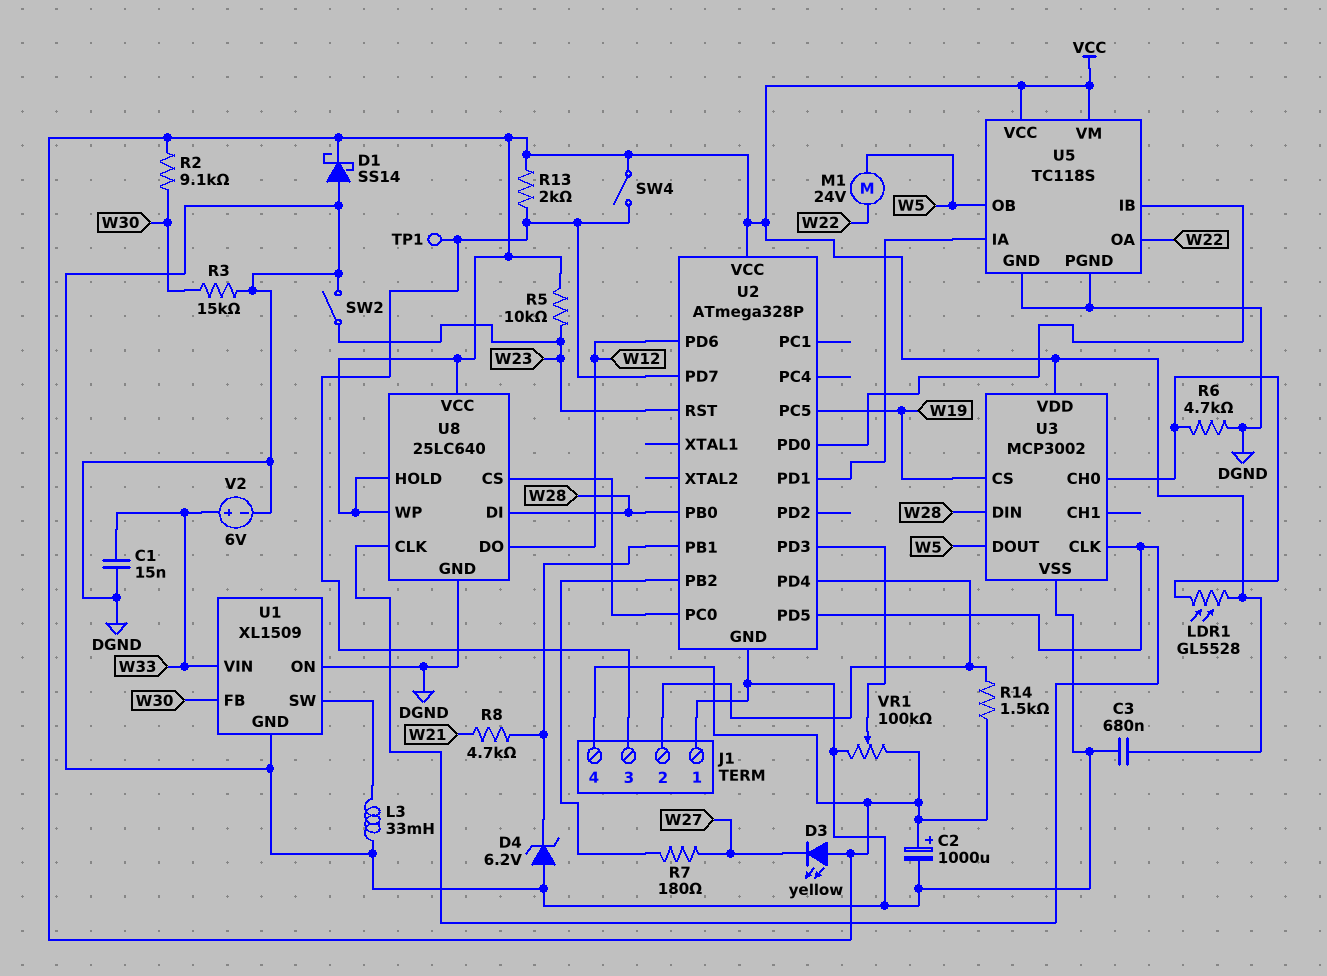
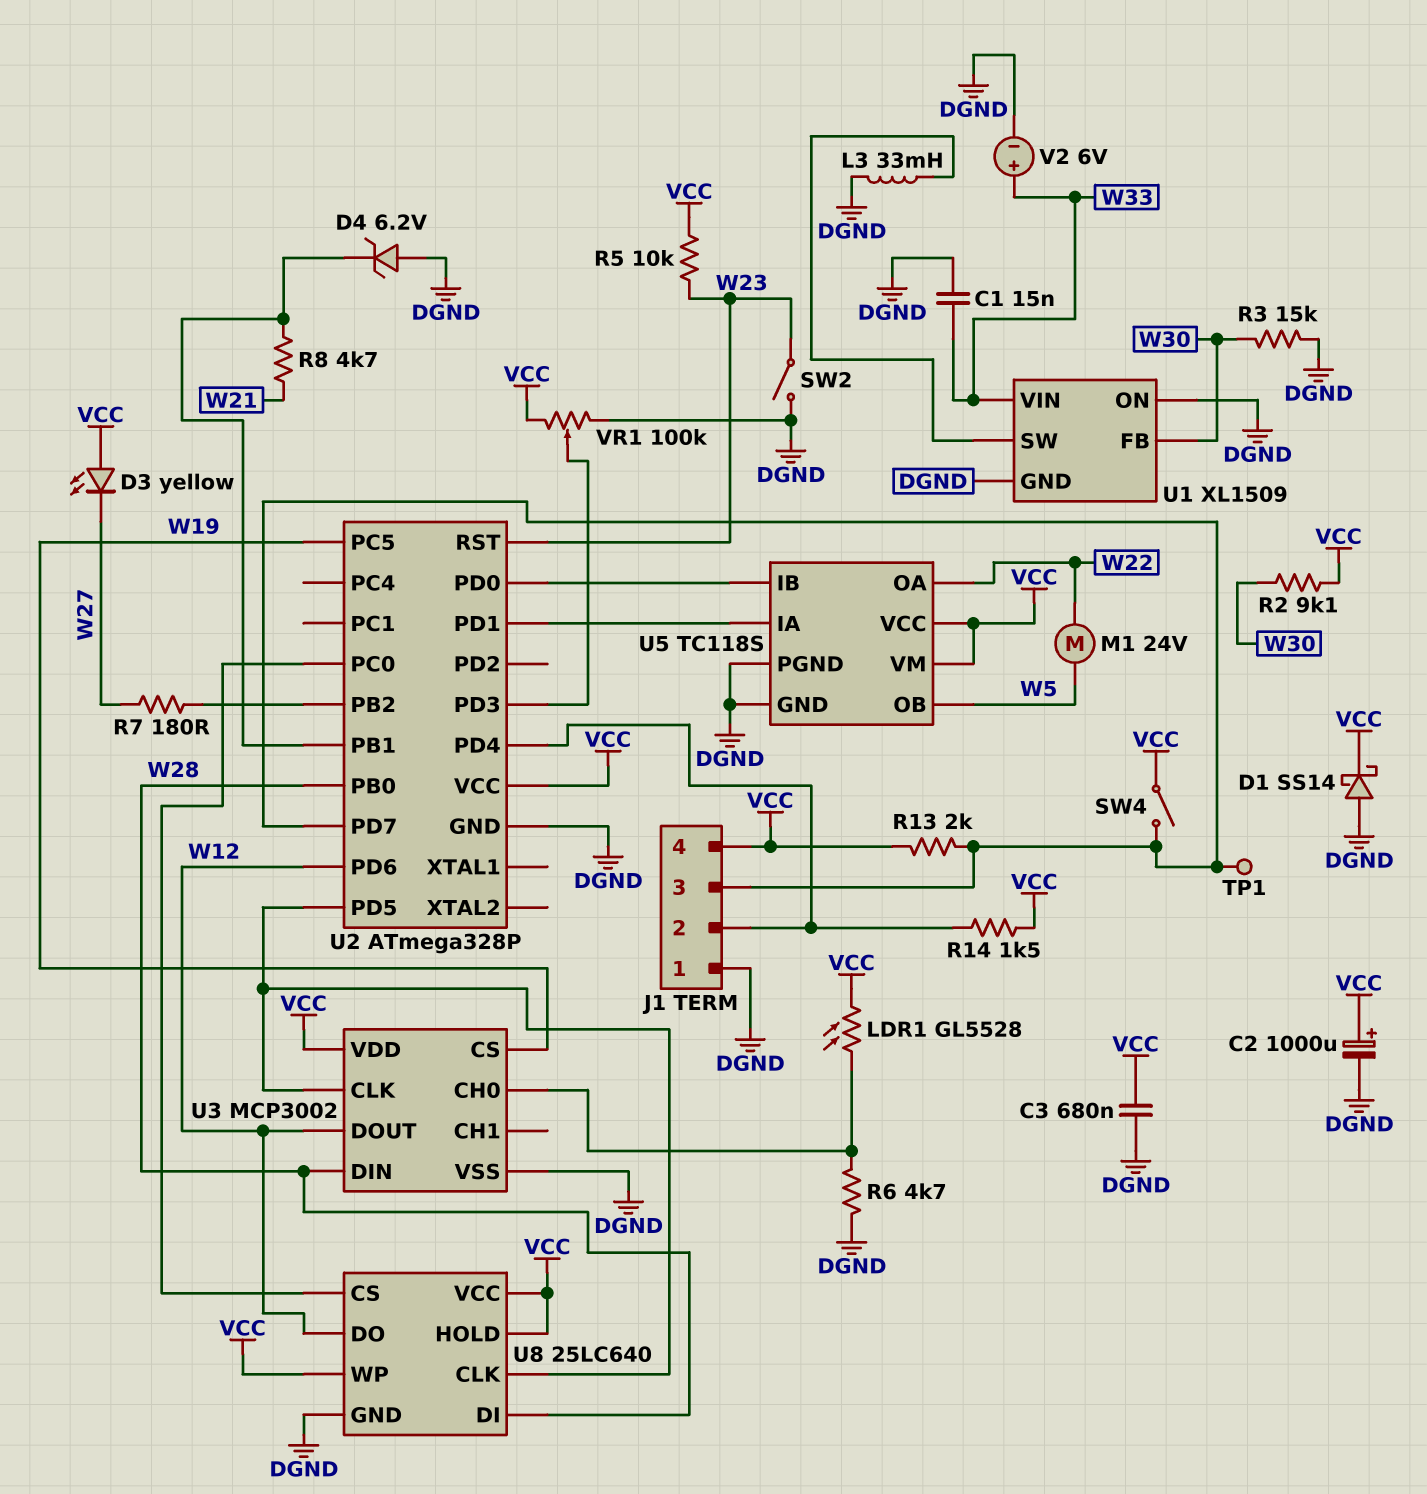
U3 pin DOUT: W5 -> W12

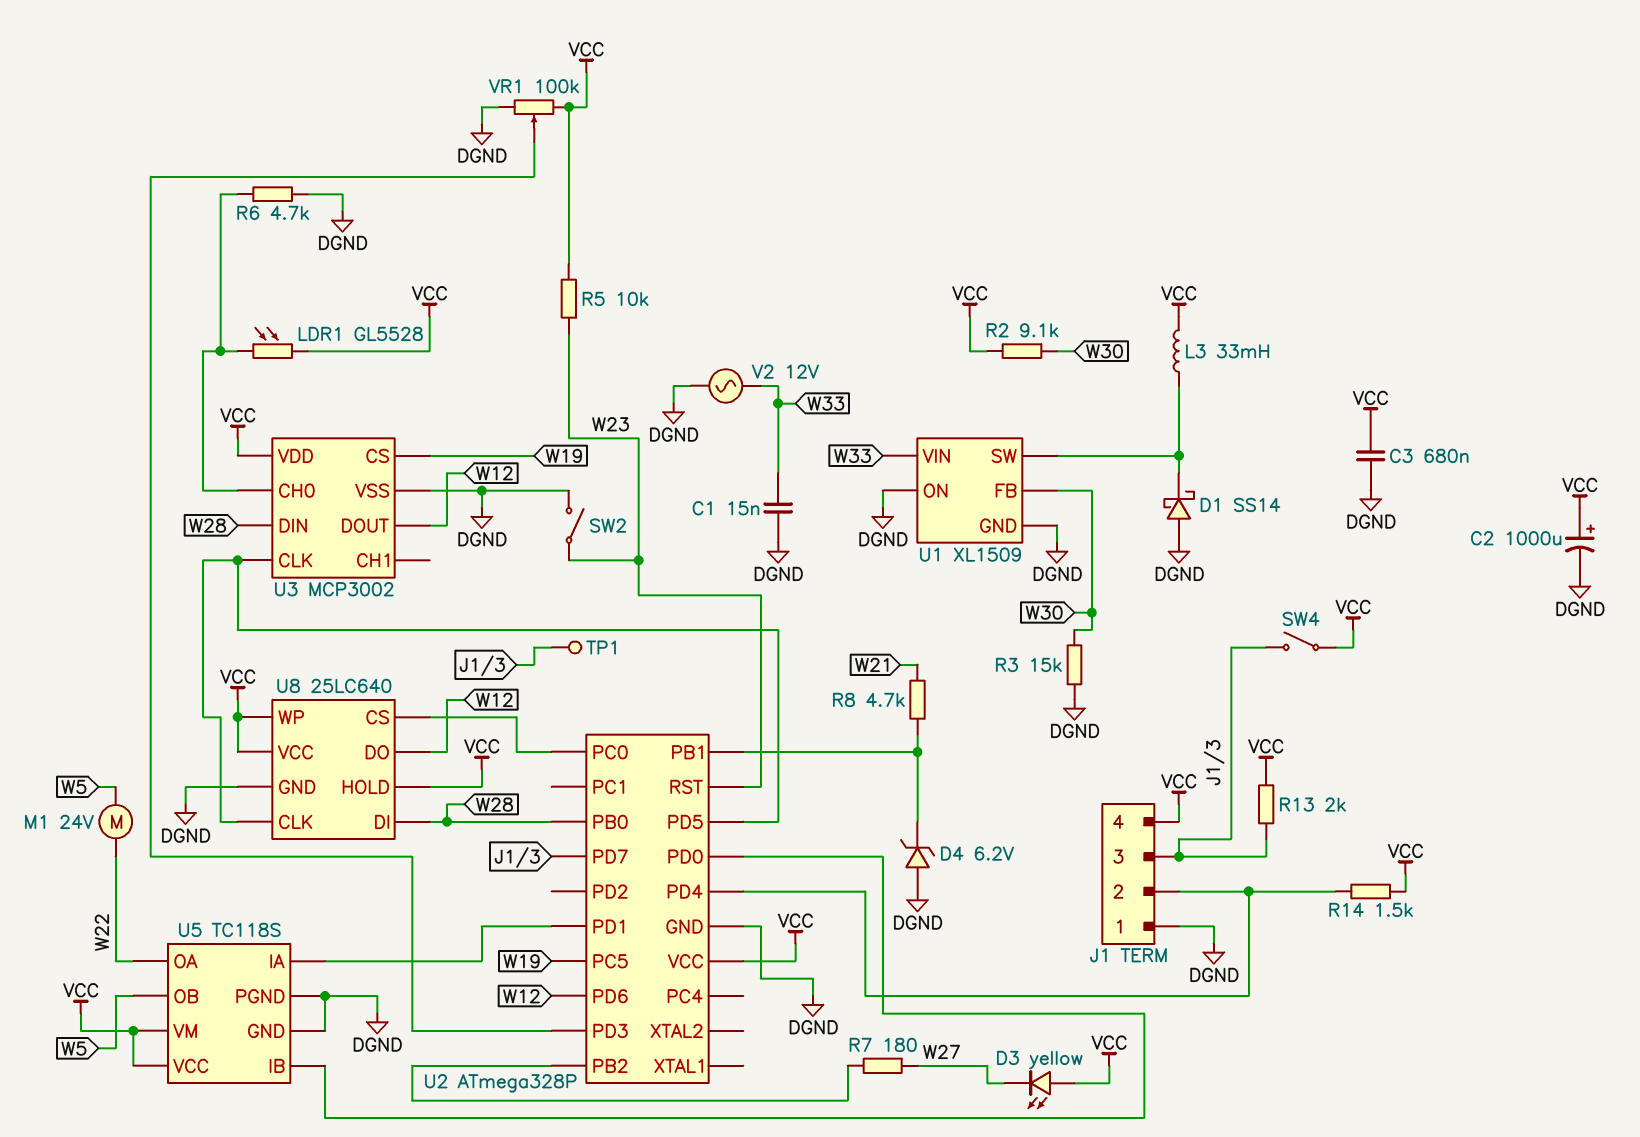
D1: schottky SS14 (A DGND, K VCC) -> schottky SS14 (A DGND, K U1/SW)
L3: 33mH (DGND, U1/SW) -> 33mH (U1/SW, VCC)
V2: 6V (plus W33, minus DGND) -> AC 12V (DGND, W33)

